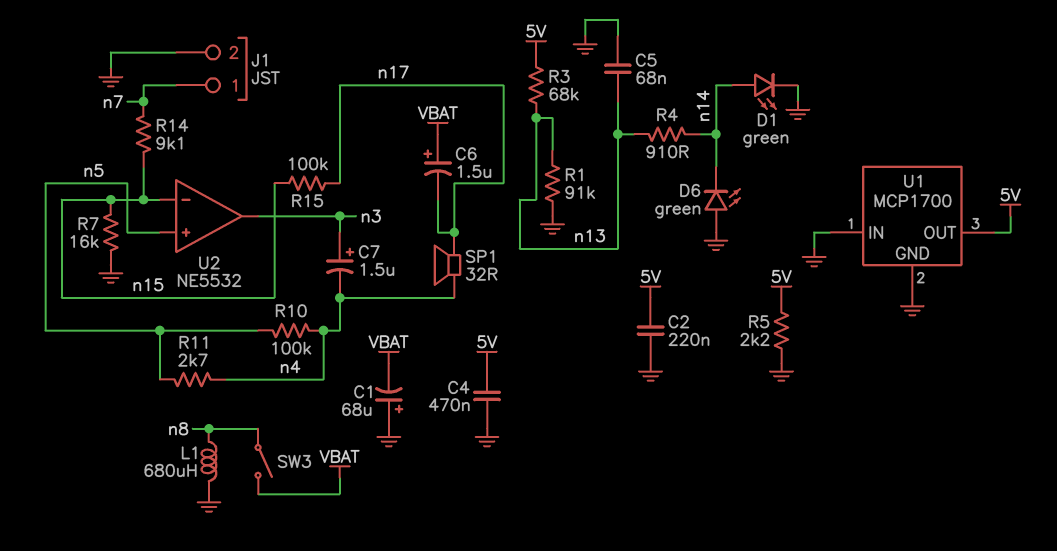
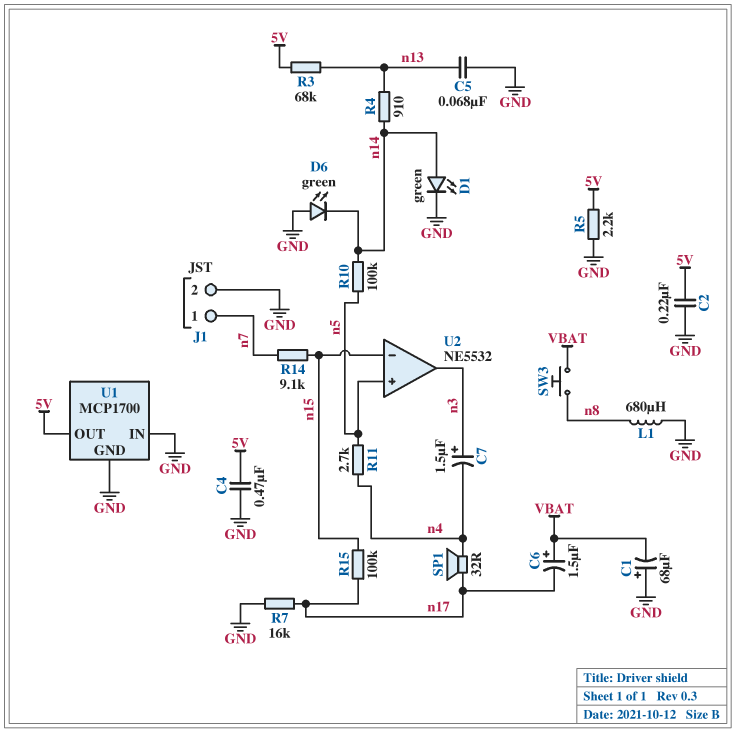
R1: 91k (GND, n13) -> none
R7: 16k (GND, n15) -> 16k (GND, n17)
R10: 100k (n4, n5) -> 100k (n5, n14)
SW3: switch (VBAT, n8) -> button (VBAT, n8)

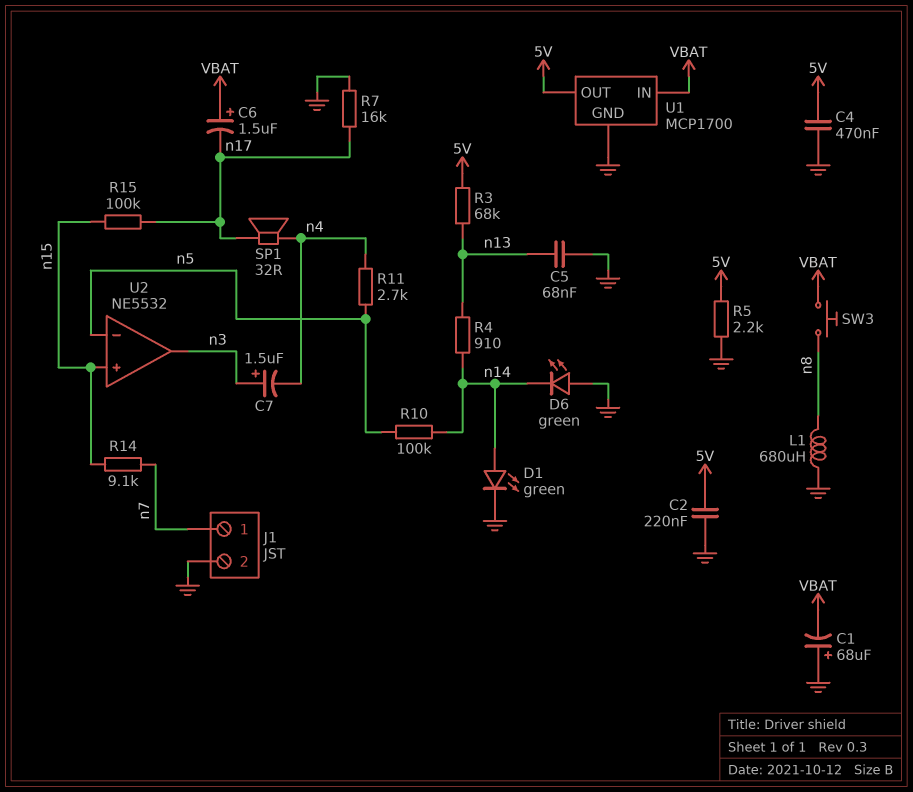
U1 pin IN: GND -> VBAT
U2 pin in+: n5 -> n15
U2 pin in-: n15 -> n5

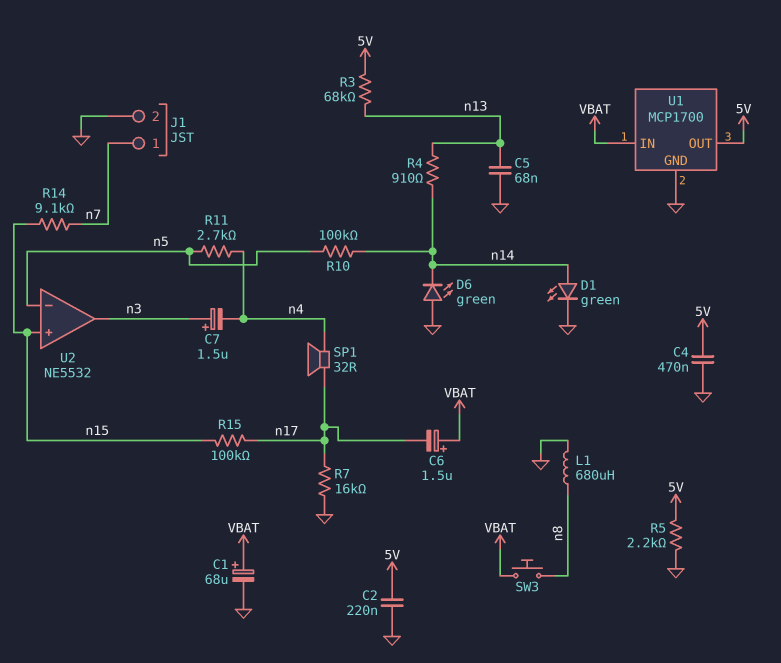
C1: 68uF (plus GND, minus VBAT) -> 68uF (plus VBAT, minus GND)

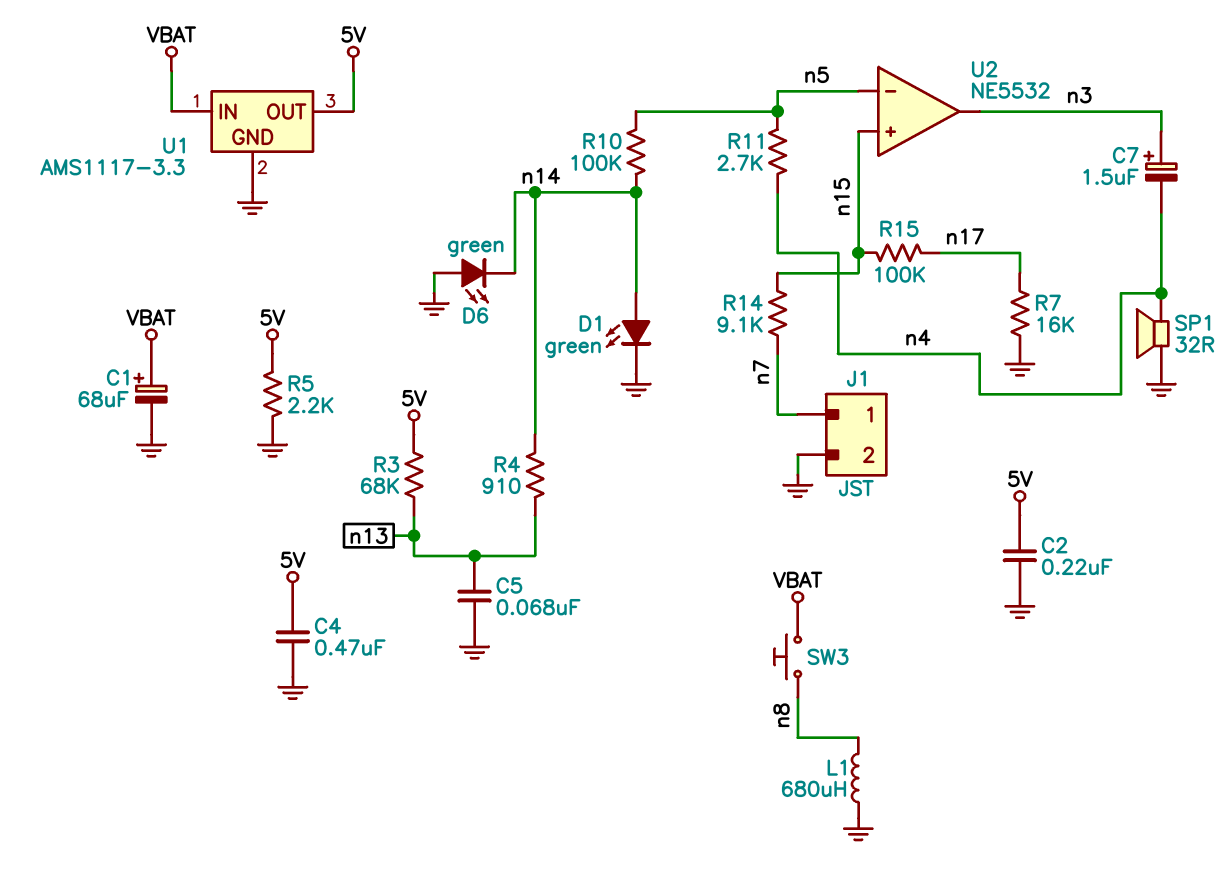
C6: 1.5uF (plus VBAT, minus n17) -> none
SP1: speaker 32R (n4, n17) -> speaker 32R (GND, n4)
U1: MCP1700 -> AMS1117-3.3

